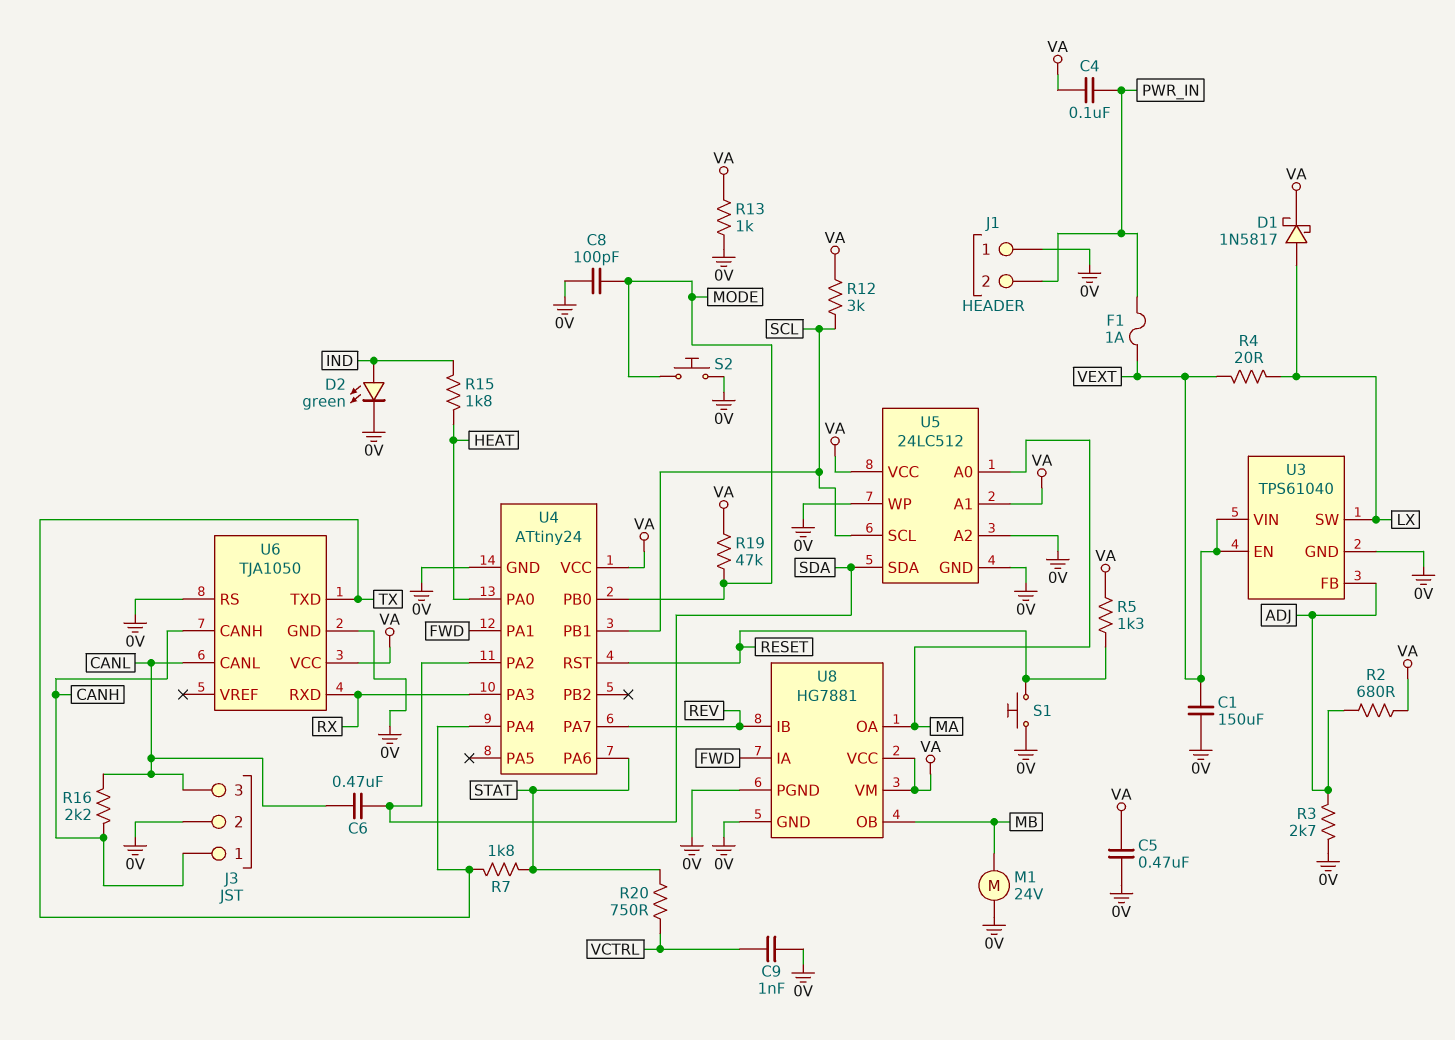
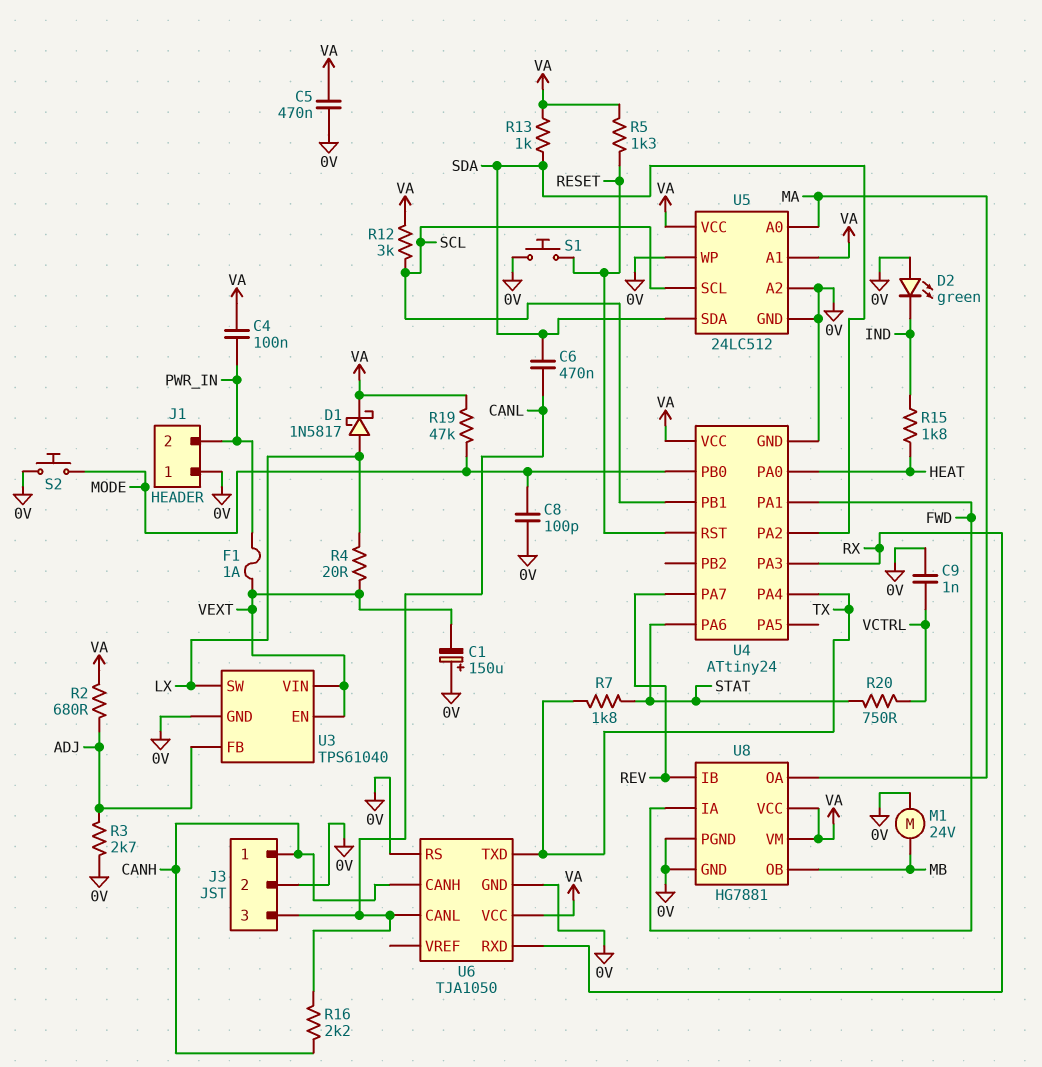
C1: 150uF (0V, VEXT) -> 150uF (plus 0V, minus VEXT)
D2: LED green (A IND, K 0V) -> LED green (A 0V, K IND)
R13: 1k (0V, VA) -> 1k (SDA, VA)

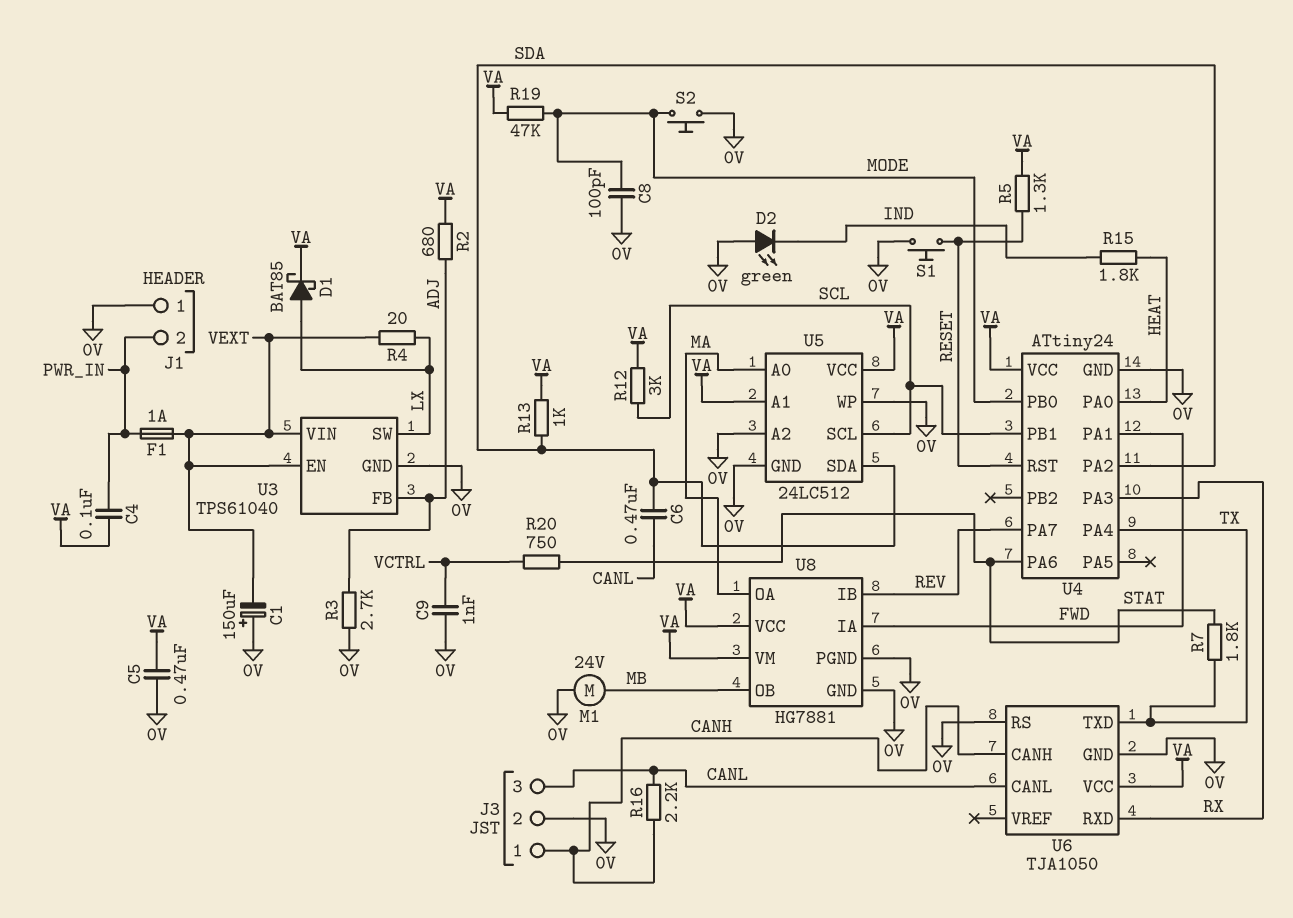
D1: schottky 1N5817 (A LX, K VA) -> schottky BAT85 (A LX, K VA)

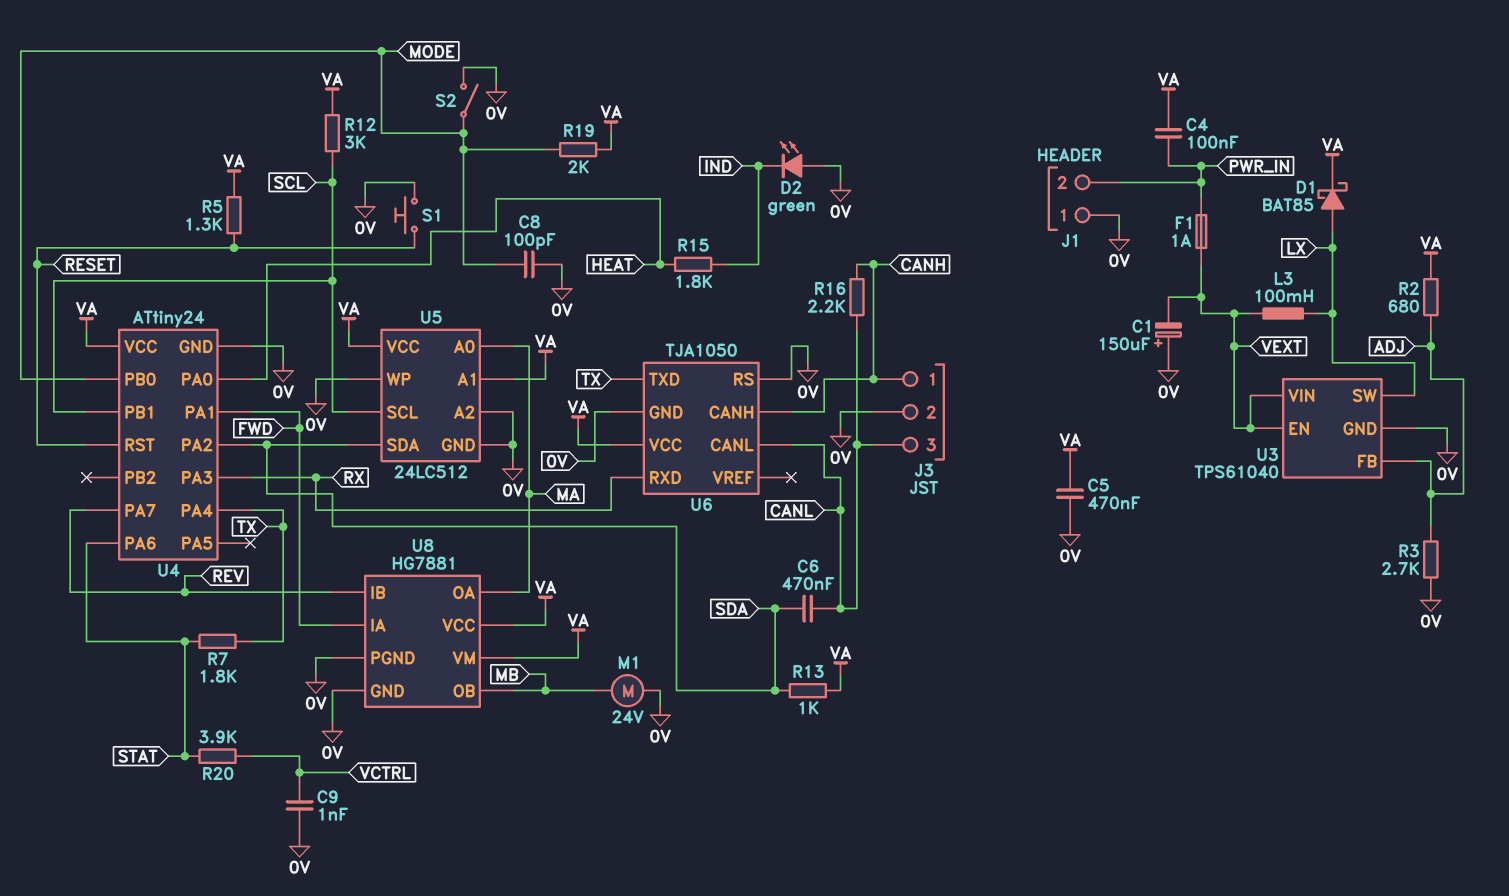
L3: none -> 100mH (LX, VEXT)
R4: 20 (LX, VEXT) -> none
R19: 47k (MODE, VA) -> 2k (MODE, VA)
R20: 750 (STAT, VCTRL) -> 3.9k (STAT, VCTRL)
S2: button (0V, MODE) -> switch (0V, MODE)

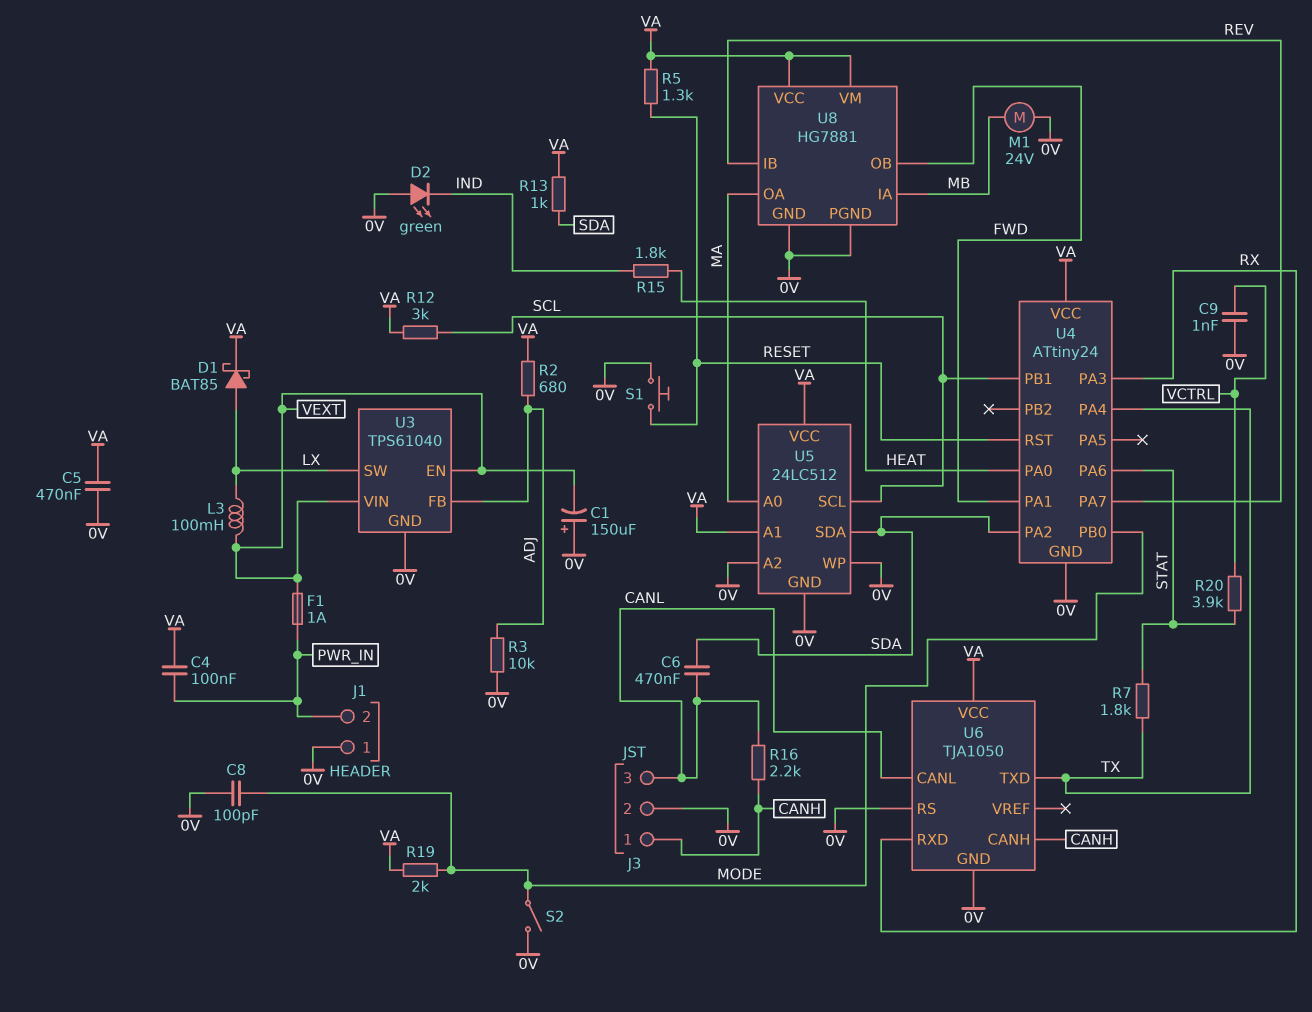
R3: 2.7k (0V, ADJ) -> 10k (0V, ADJ)
U8 pin IA: FWD -> MB
U8 pin OB: MB -> FWD

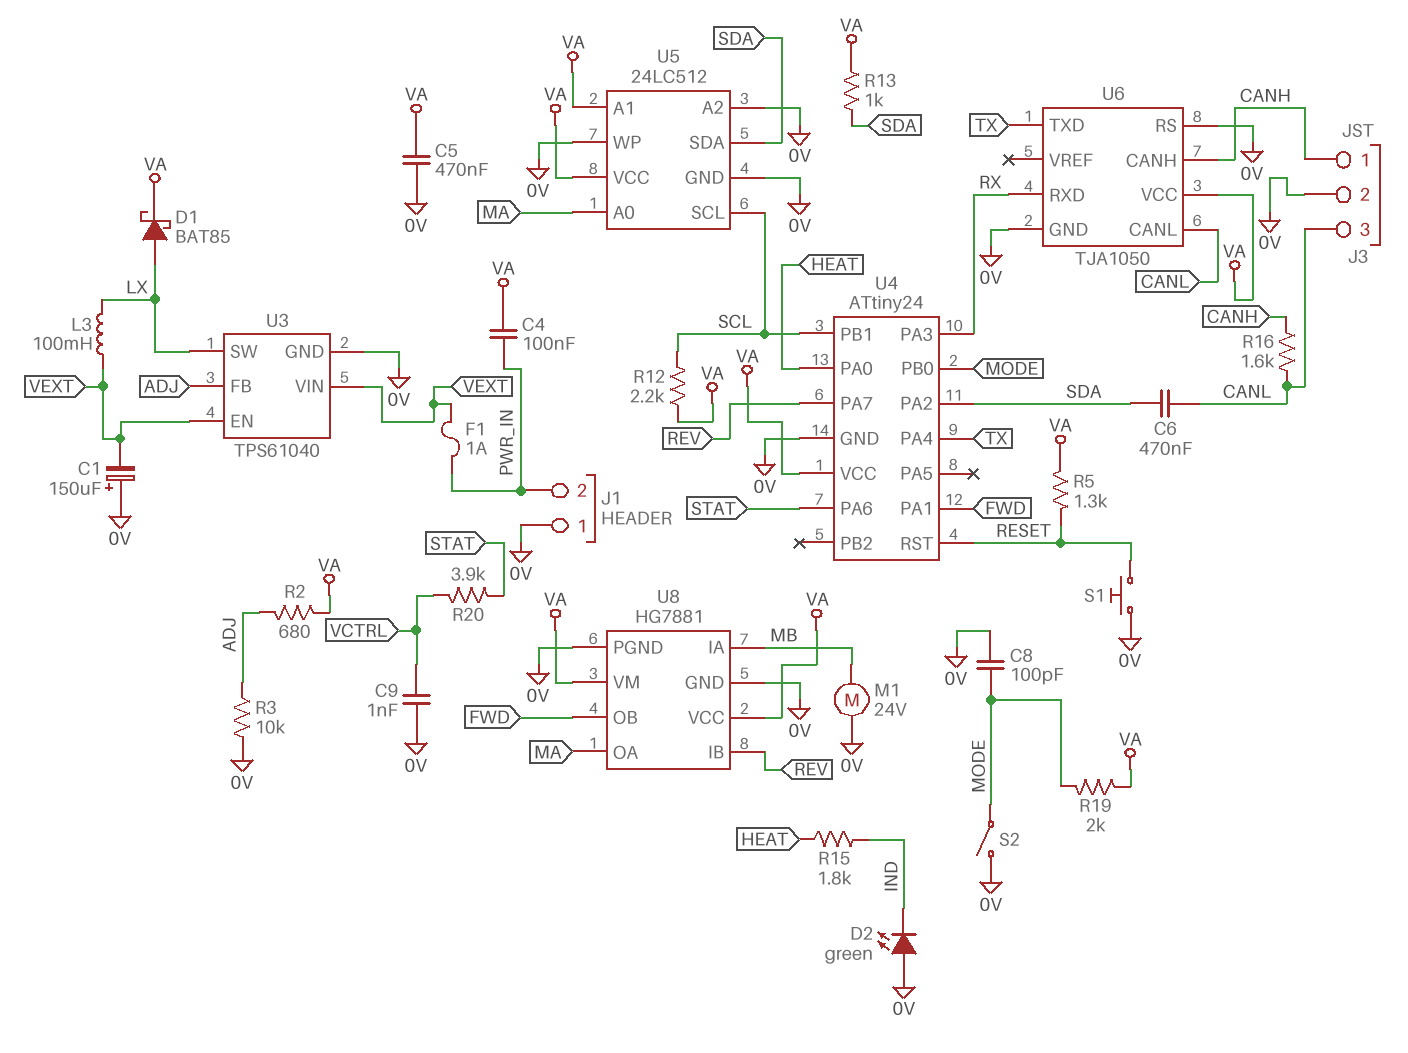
R7: 1.8k (STAT, TX) -> none
R12: 3k (SCL, VA) -> 2.2k (SCL, VA)
R16: 2.2k (CANH, CANL) -> 1.6k (CANH, CANL)

